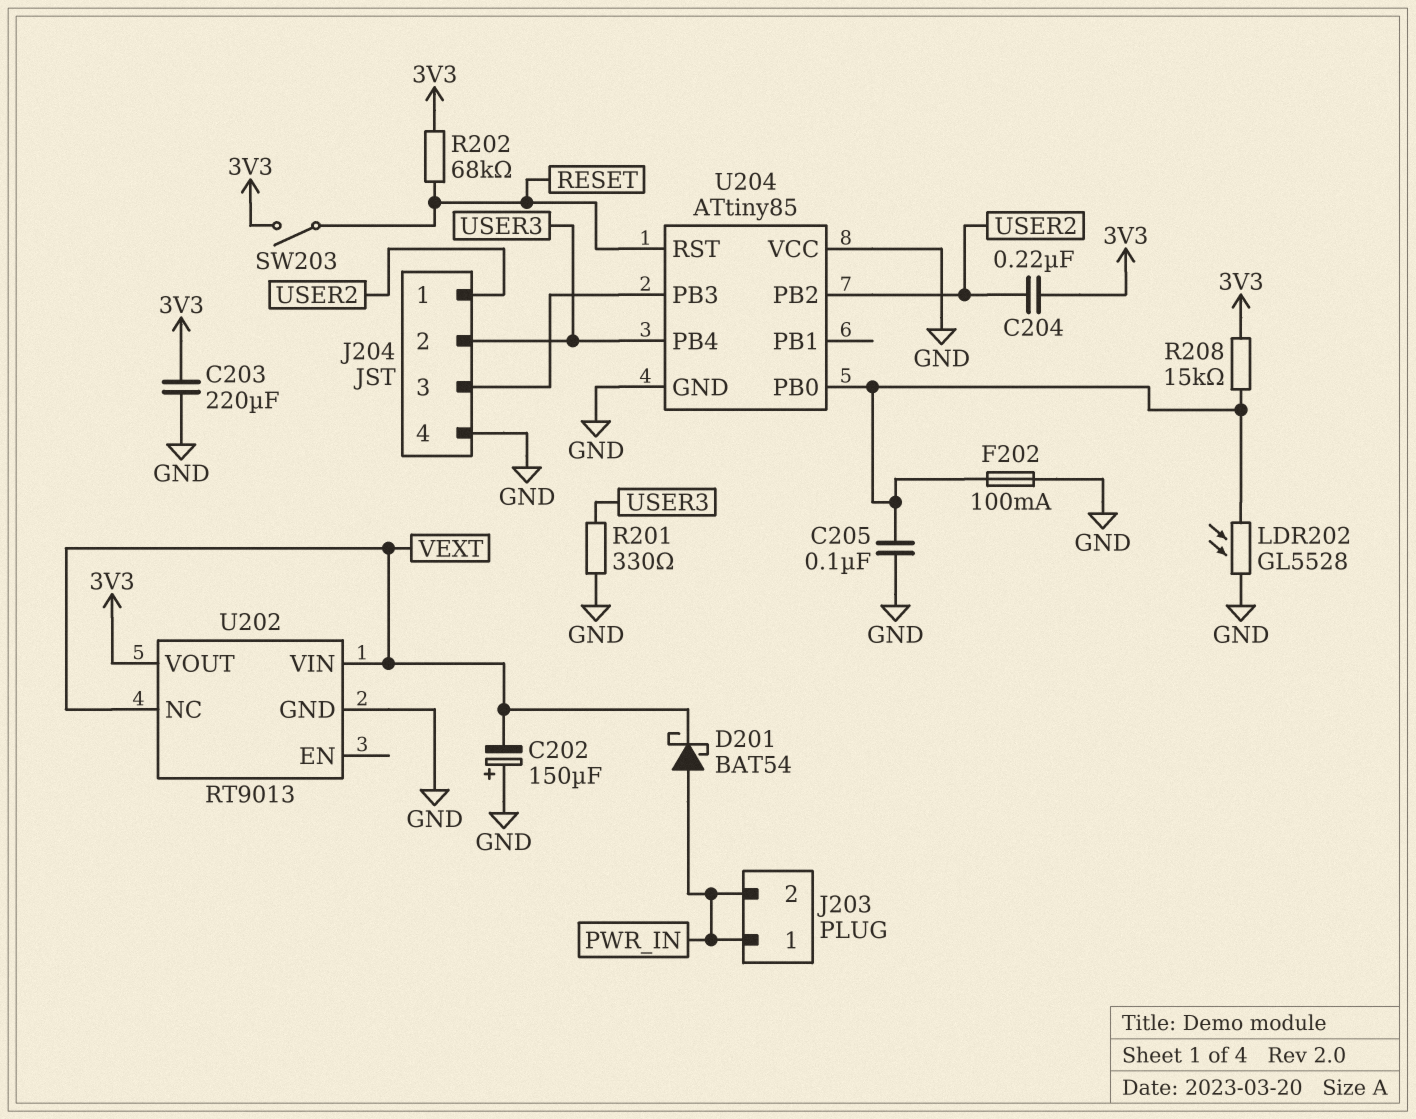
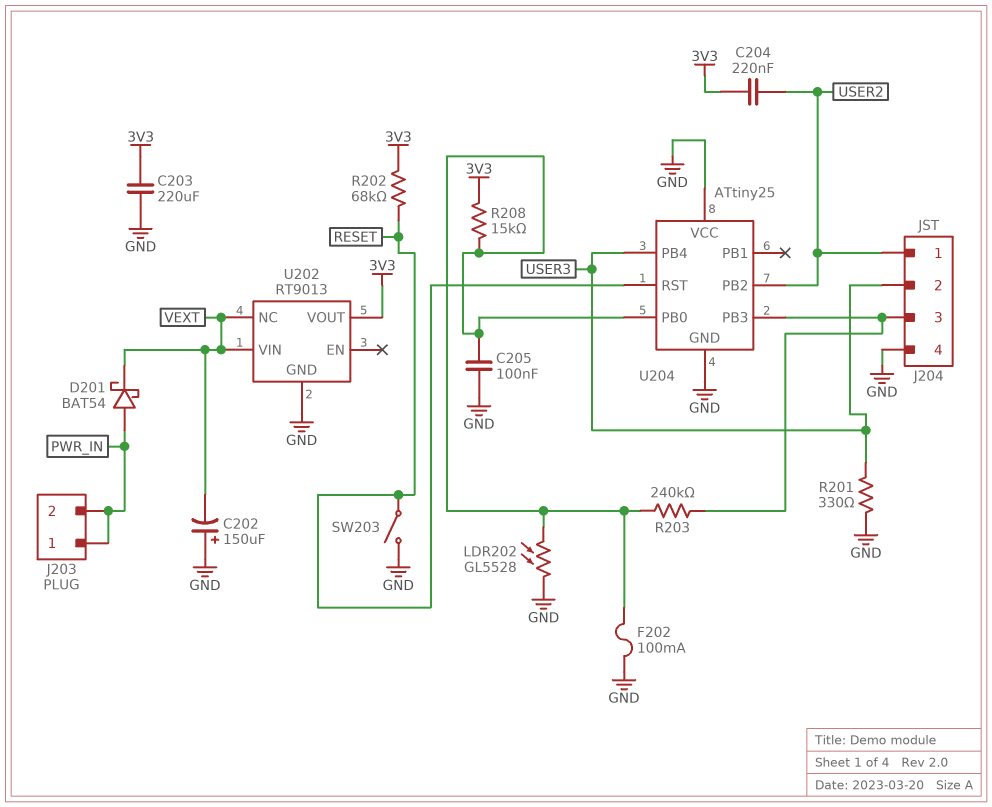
R203: none -> 240k (J204/3, U204/PB0)
SW203: switch (3V3, RESET) -> switch (GND, RESET)
U204: ATtiny85 -> ATtiny25

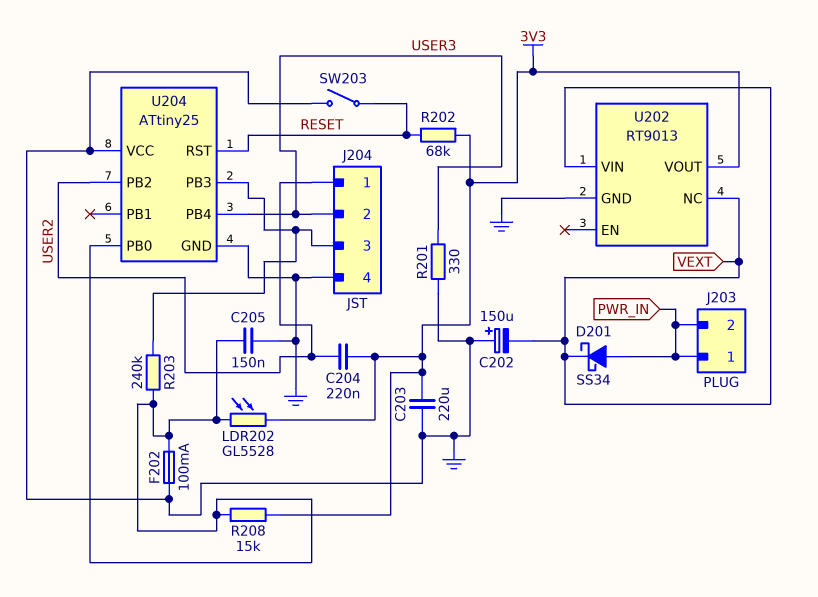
C205: 100nF (GND, U204/PB0) -> 150nF (GND, U204/PB0)
D201: schottky BAT54 (A PWR_IN, K VEXT) -> schottky SS34 (A PWR_IN, K VEXT)
LDR202: GL5528 (GND, U204/PB0) -> GL5528 (3V3, U204/PB0)

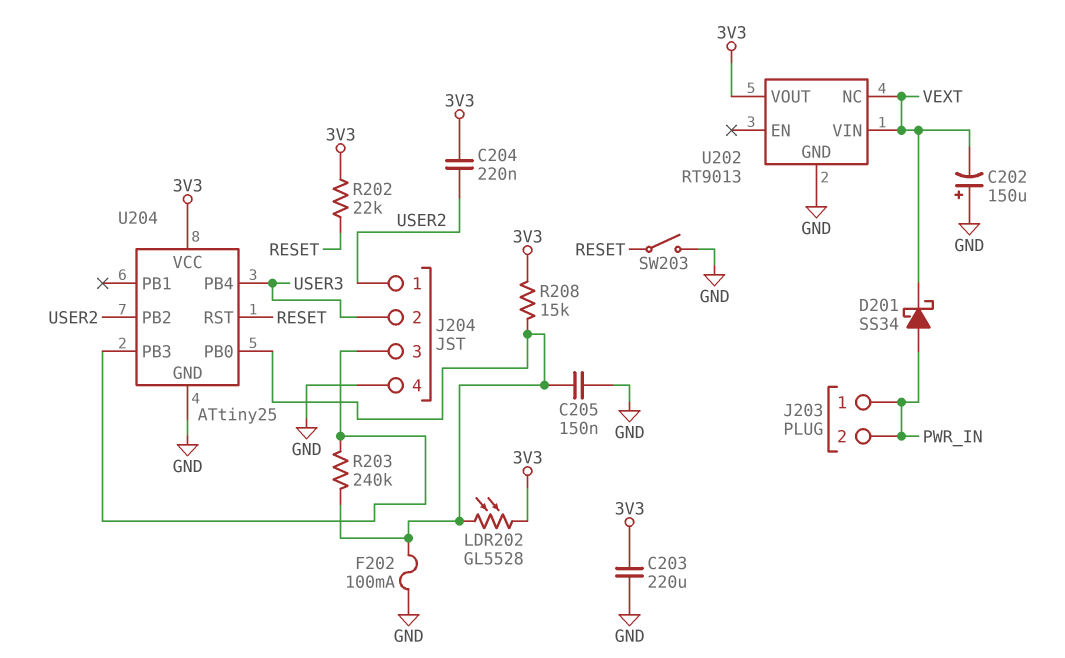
R201: 330 (GND, USER3) -> none
R202: 68k (3V3, RESET) -> 22k (3V3, RESET)
U204 pin VCC: GND -> 3V3

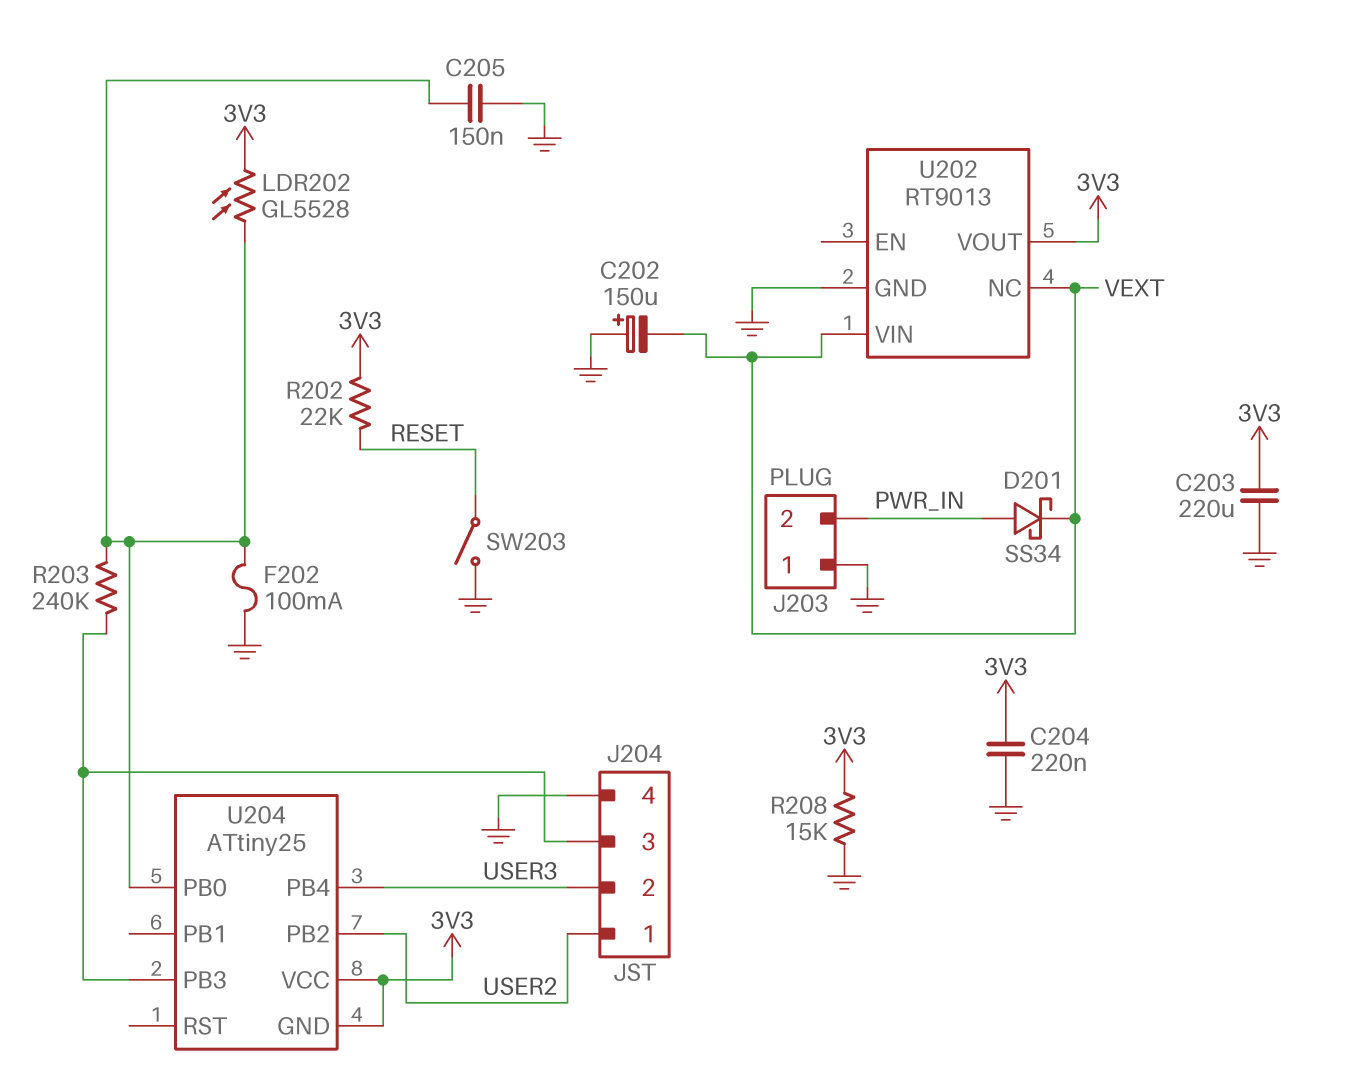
C204: 220nF (3V3, USER2) -> 220nF (3V3, GND)
J203 pin 1: PWR_IN -> GND
R208: 15k (3V3, U204/PB0) -> 15k (3V3, GND)
U204 pin GND: GND -> 3V3
U204 pin RST: RESET -> none

